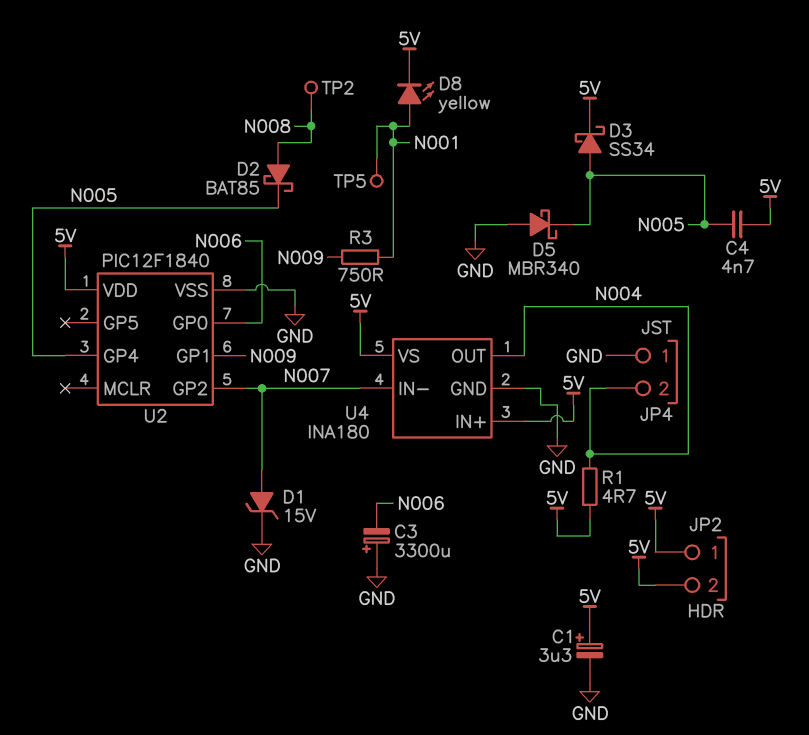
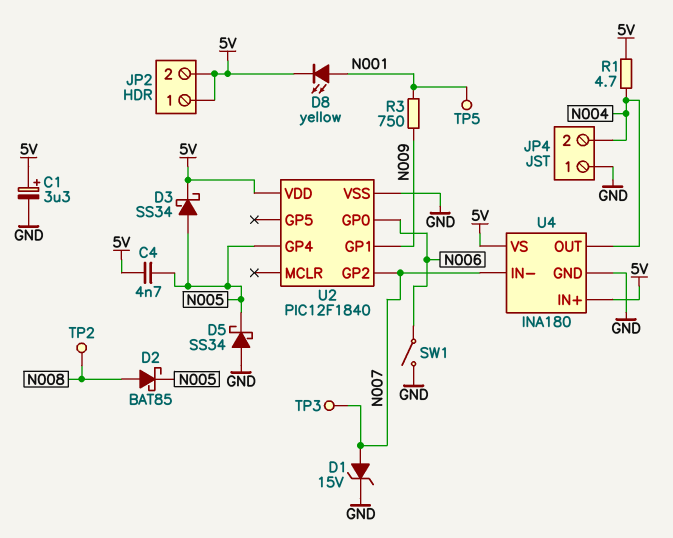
C3: 3300uF (plus GND, minus N006) -> none
D5: schottky MBR340 (A GND, K N005) -> schottky SS34 (A GND, K N005)
SW1: none -> switch (GND, N006)
TP3: none -> test point (N007)

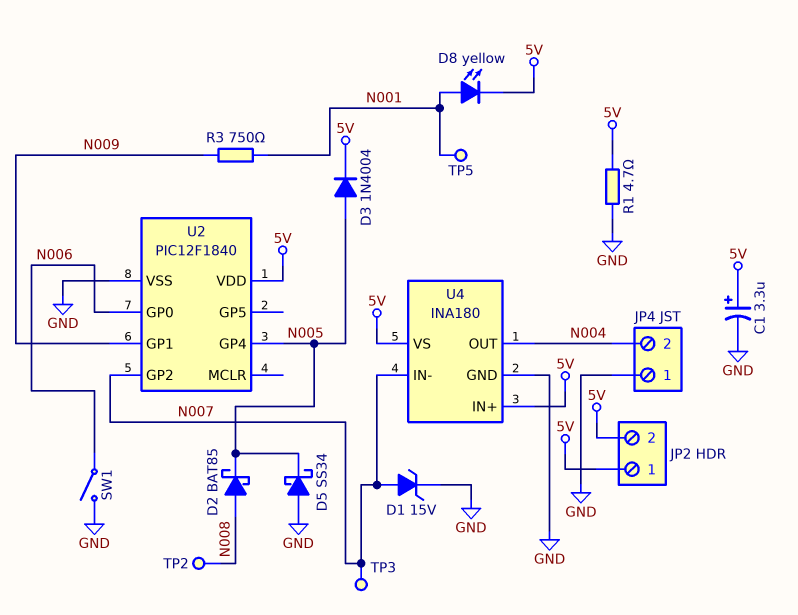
C4: 4.7nF (5V, N005) -> none
D3: schottky SS34 (A N005, K 5V) -> diode 1N4004 (A N005, K 5V)
R1: 4.7 (5V, N004) -> 4.7 (5V, GND)

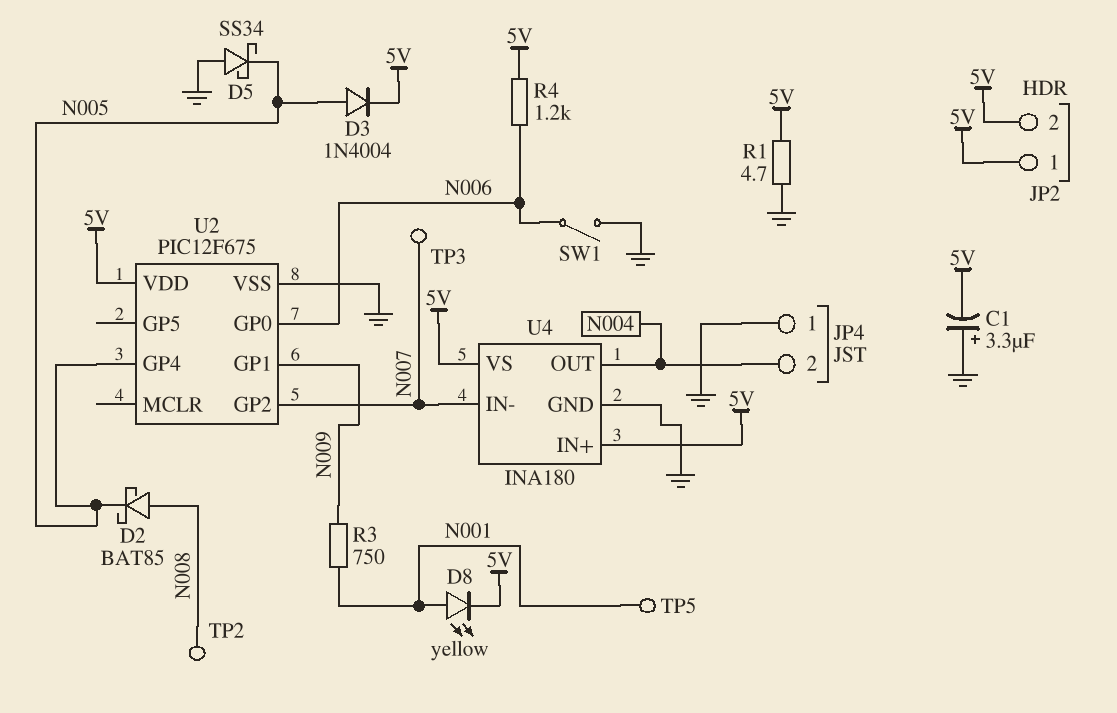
C1: 3.3uF (plus 5V, minus GND) -> 3.3uF (plus GND, minus 5V)
D1: zener 15V (A N007, K GND) -> none
R4: none -> 1.2k (5V, N006)
U2: PIC12F1840 -> PIC12F675

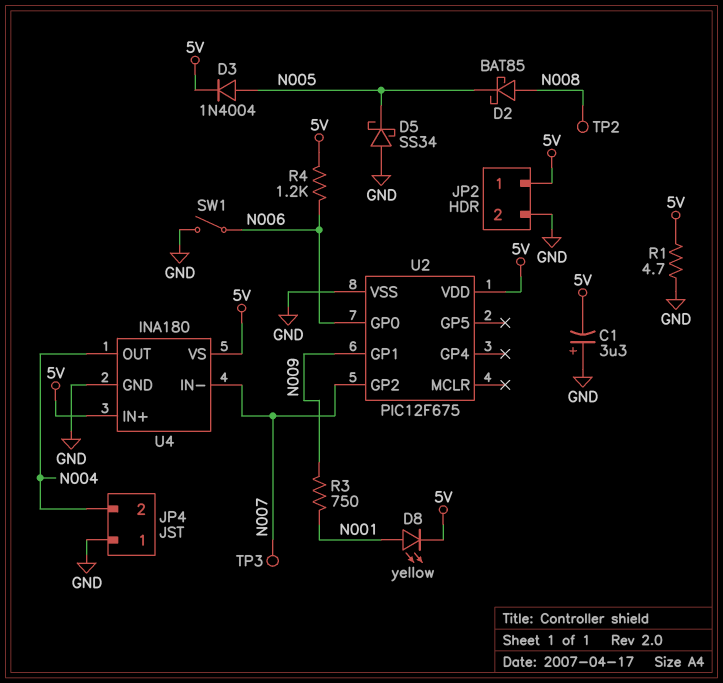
JP2 pin 2: 5V -> GND
TP5: test point (N001) -> none
U2 pin GP4: N005 -> none

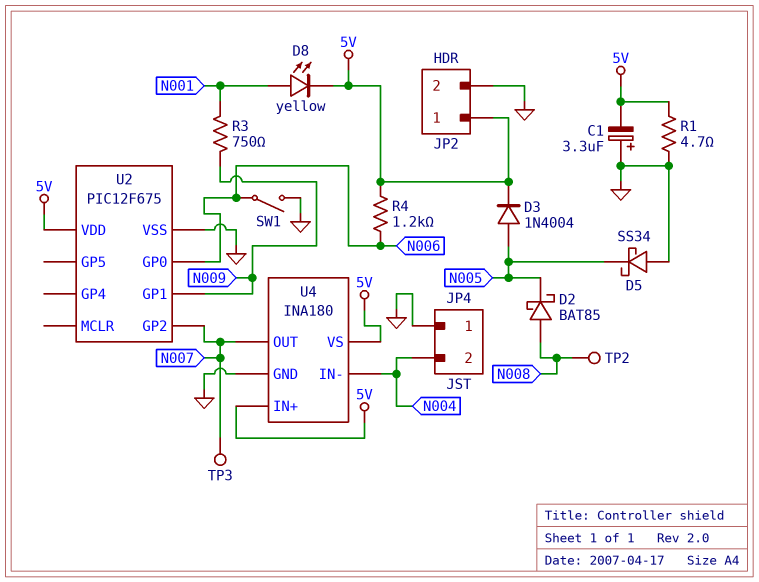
U4 pin IN-: N007 -> N004
U4 pin OUT: N004 -> N007

